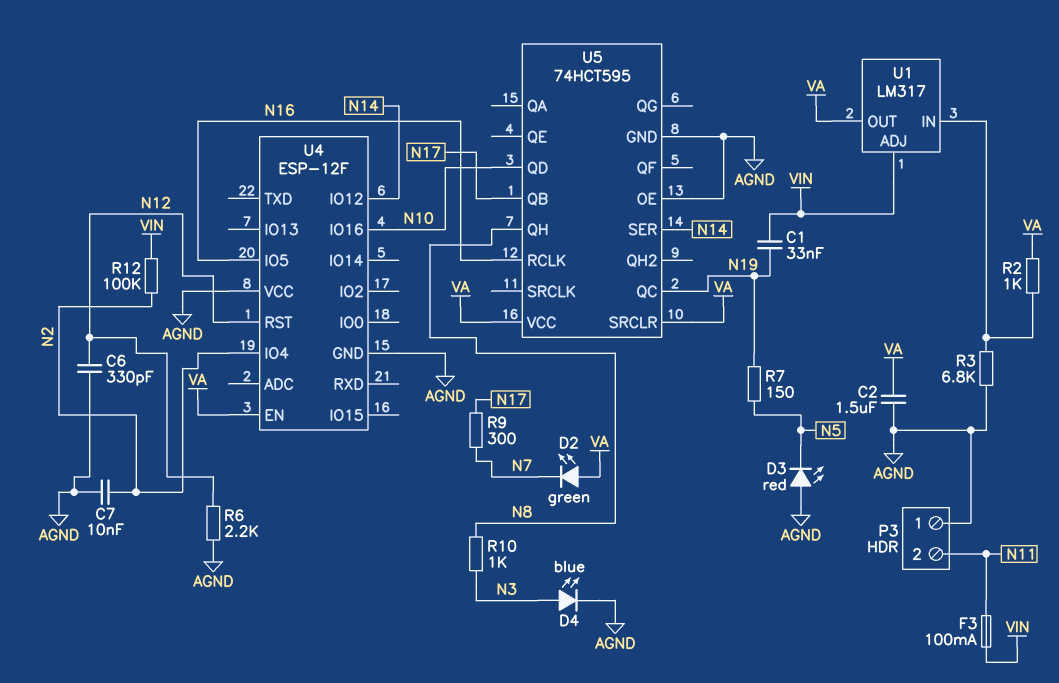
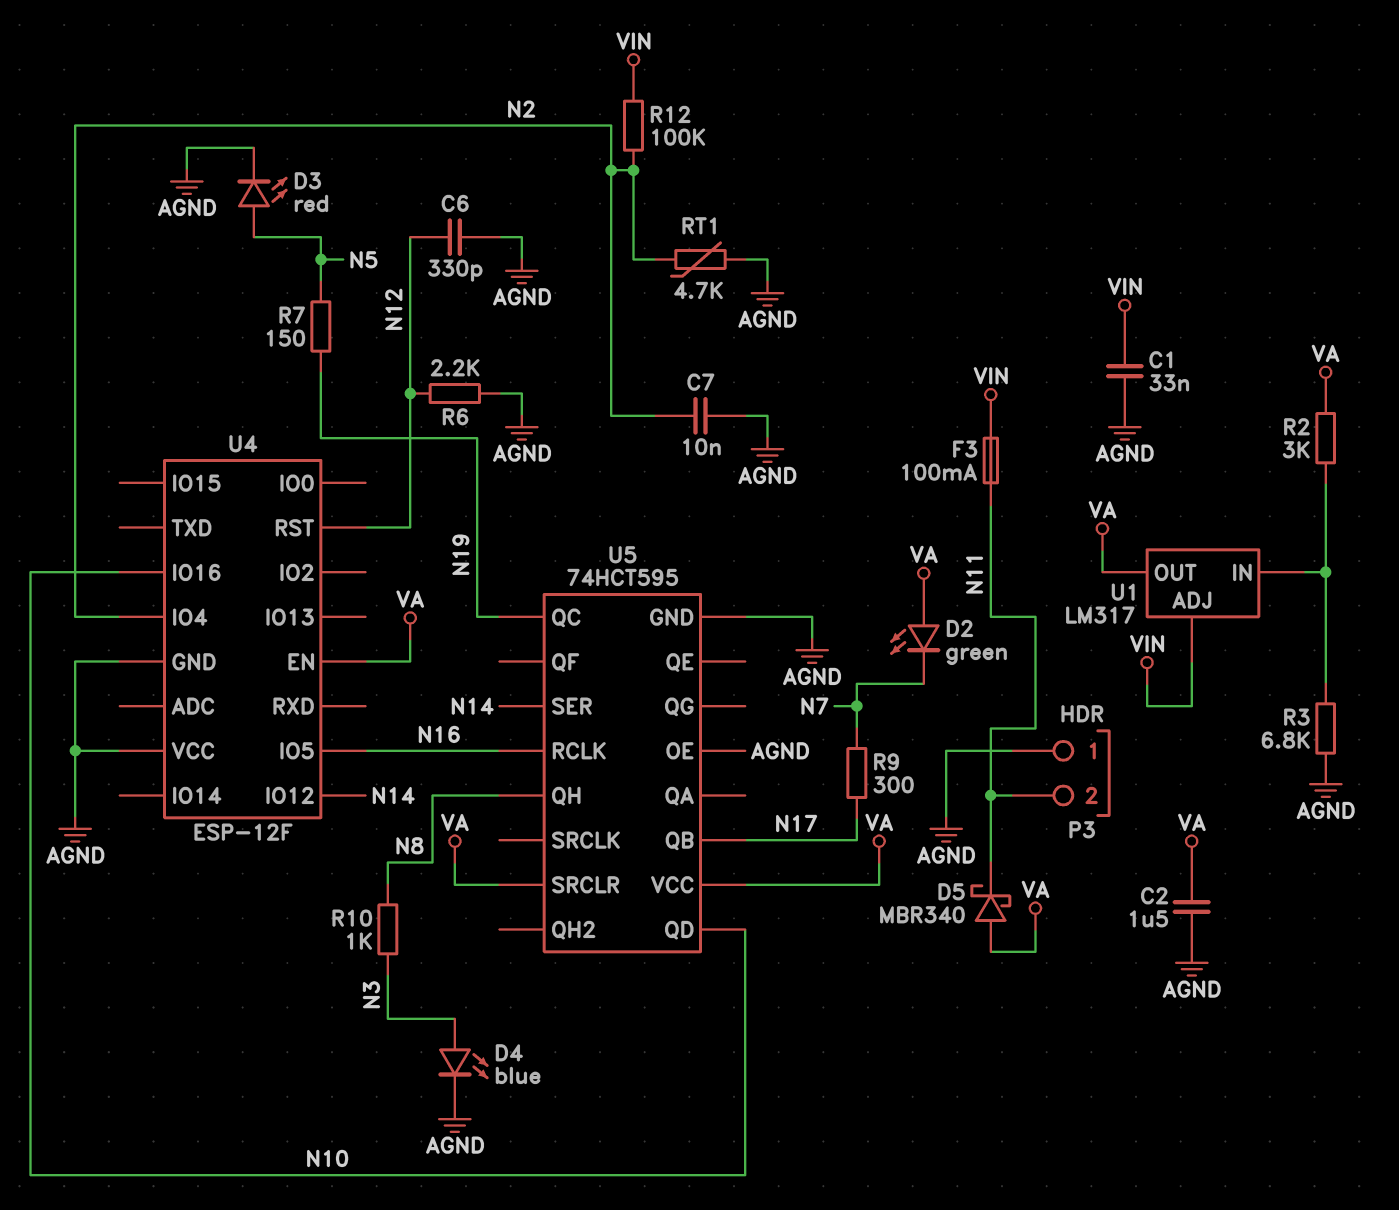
C1: 33nF (N19, VIN) -> 33nF (AGND, VIN)
D3: LED red (A AGND, K N5) -> LED red (A N5, K AGND)
D5: none -> schottky MBR340 (A VA, K N11)
R2: 1k (U1/IN, VA) -> 3k (U1/IN, VA)
RT1: none -> 4.7k (AGND, N2)

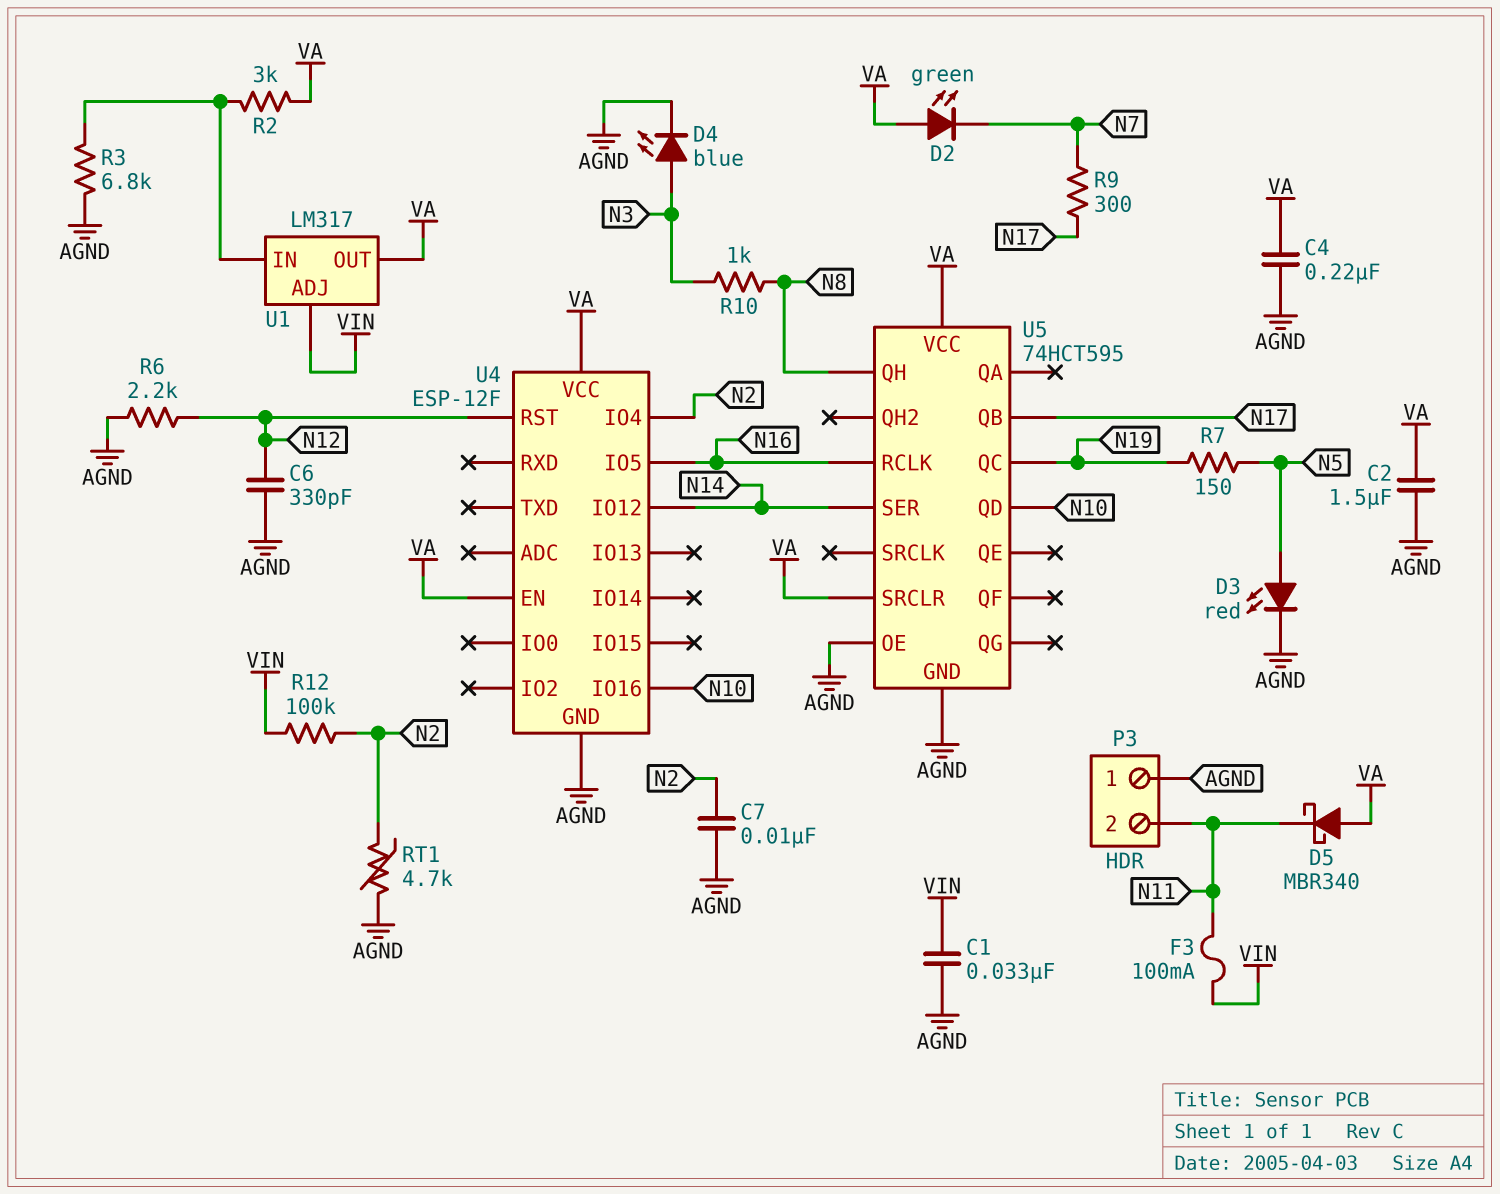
C4: none -> 220nF (AGND, VA)
U4 pin VCC: AGND -> VA

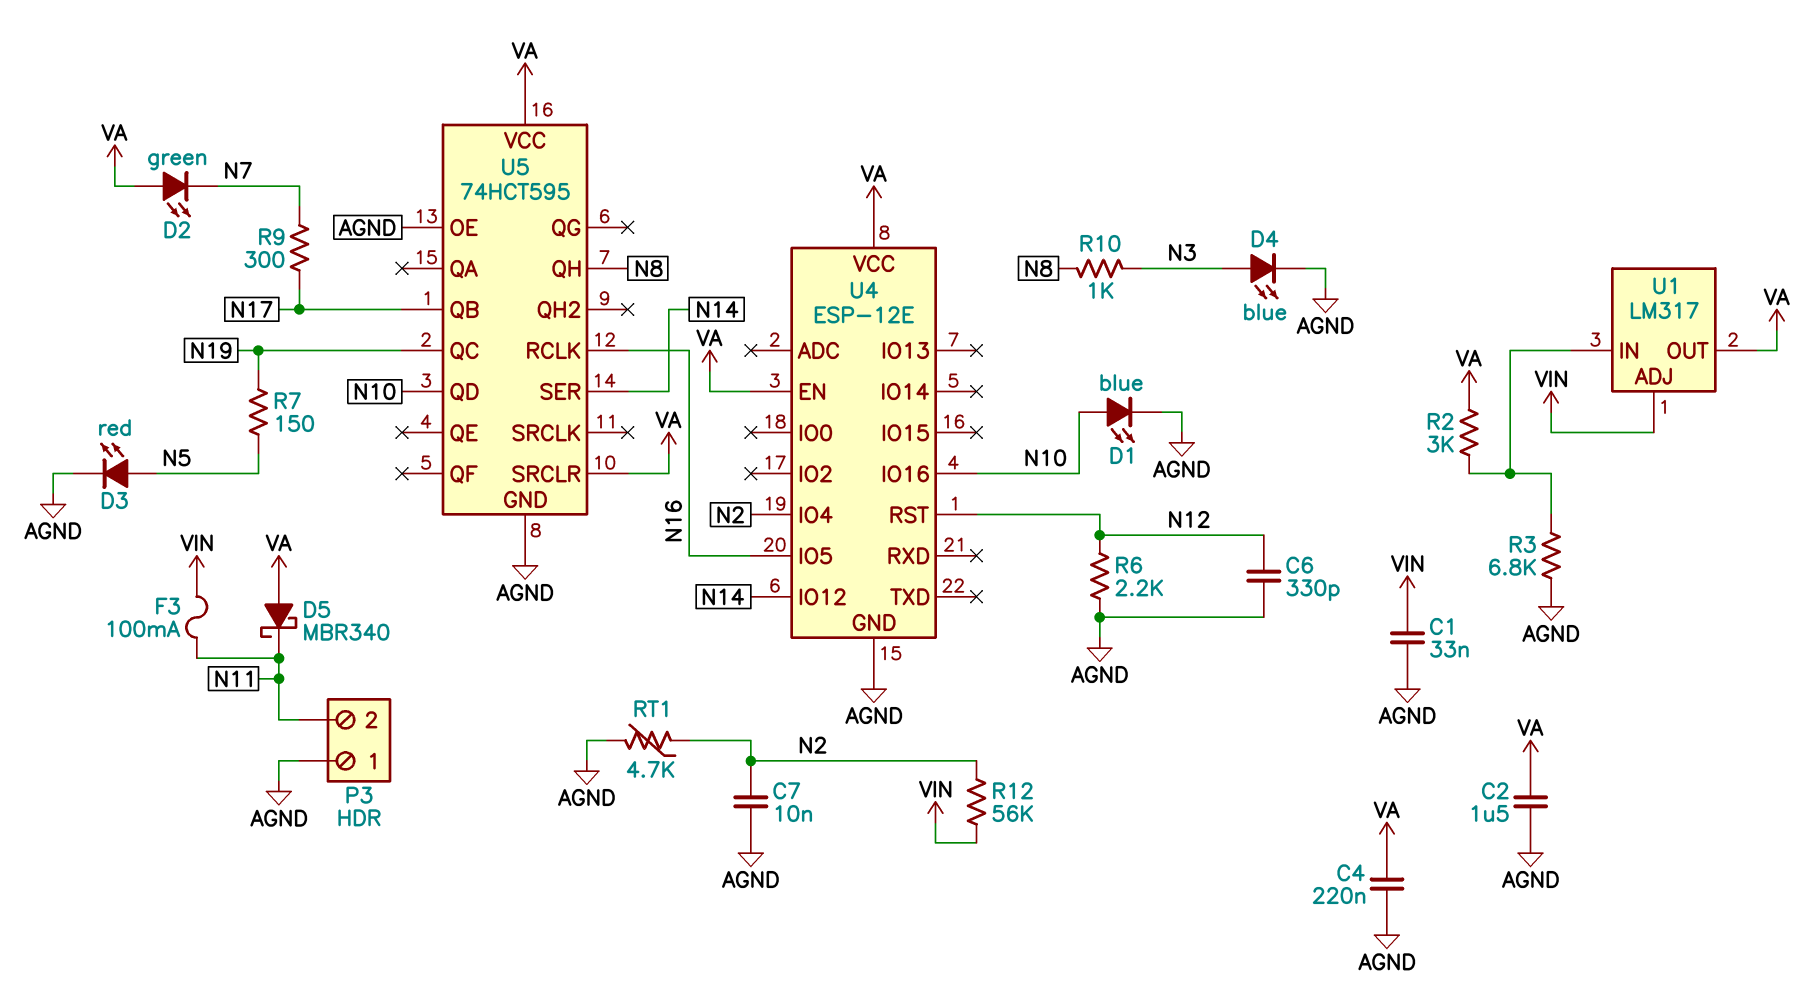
D1: none -> LED blue (A N10, K AGND)
R12: 100k (N2, VIN) -> 56k (N2, VIN)
U4: ESP-12F -> ESP-12E

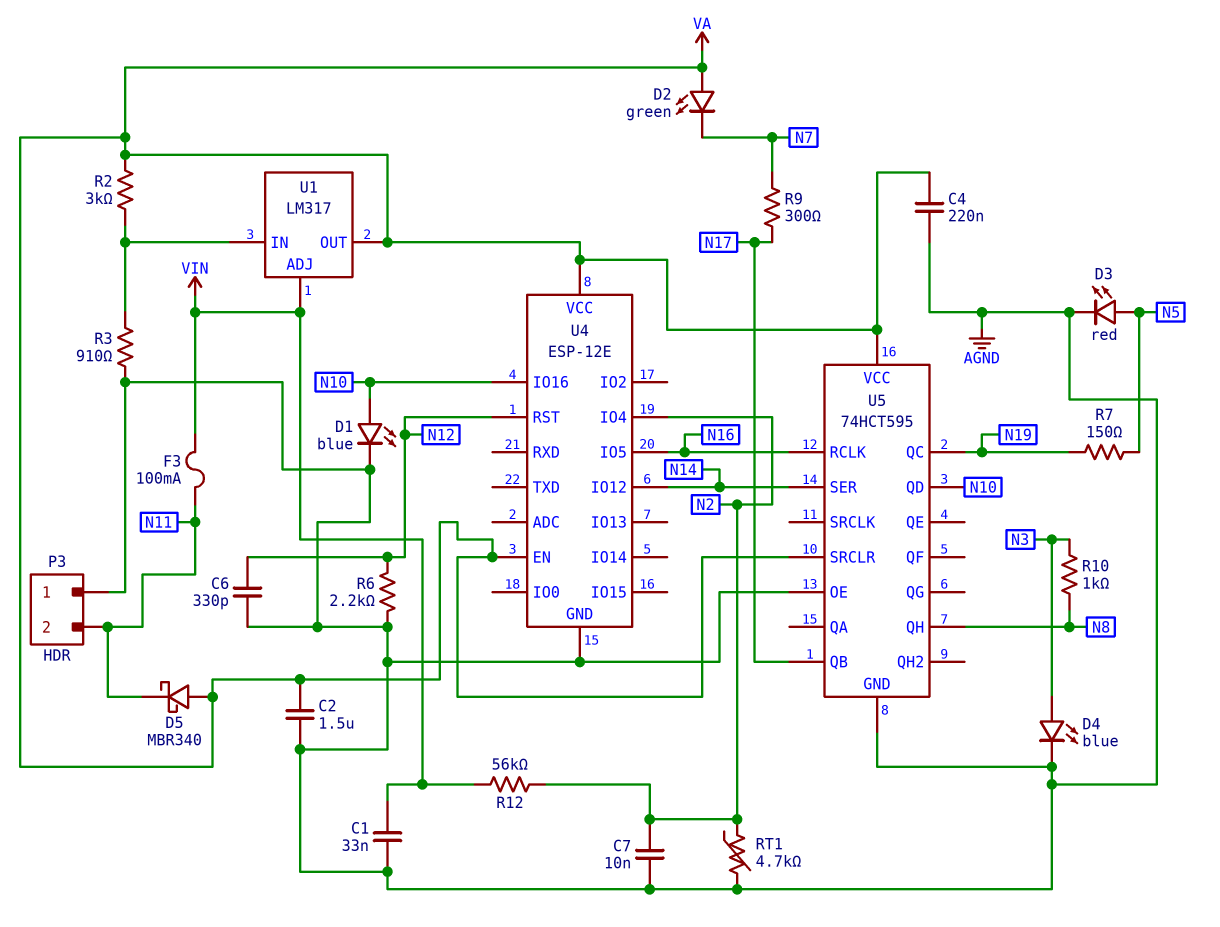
R3: 6.8k (AGND, U1/IN) -> 910 (AGND, U1/IN)

